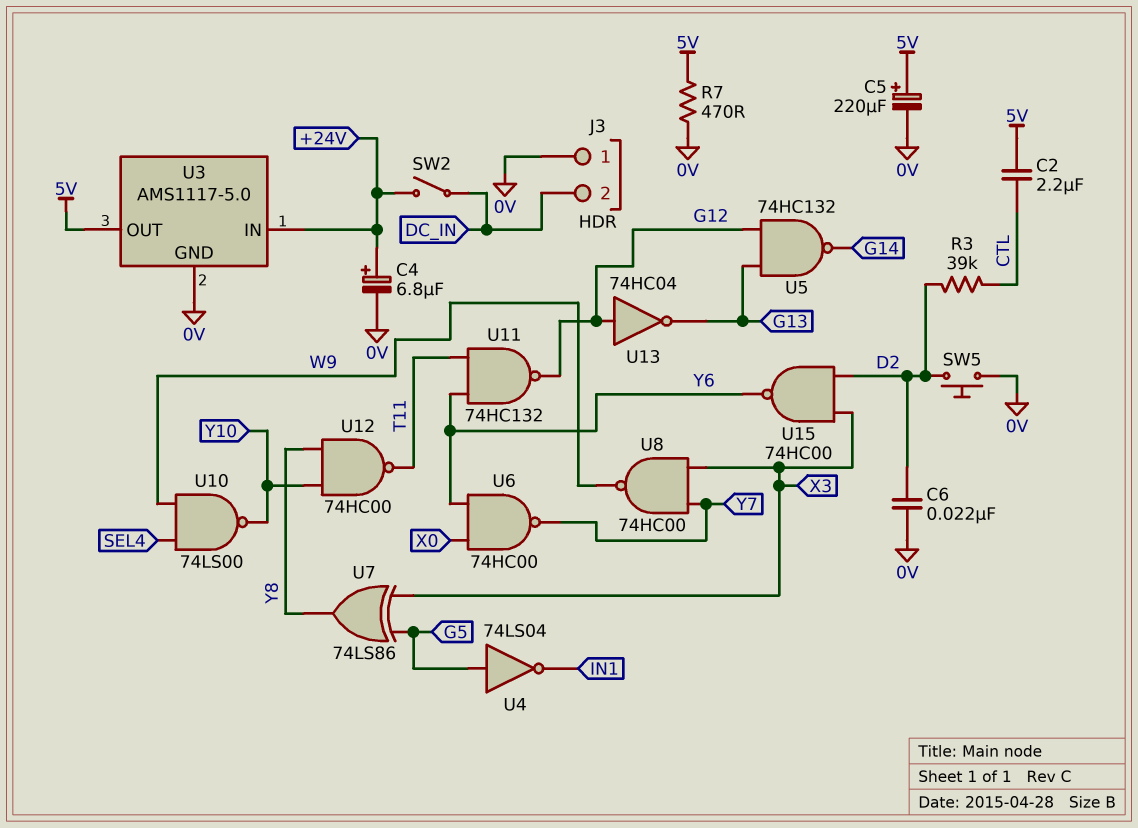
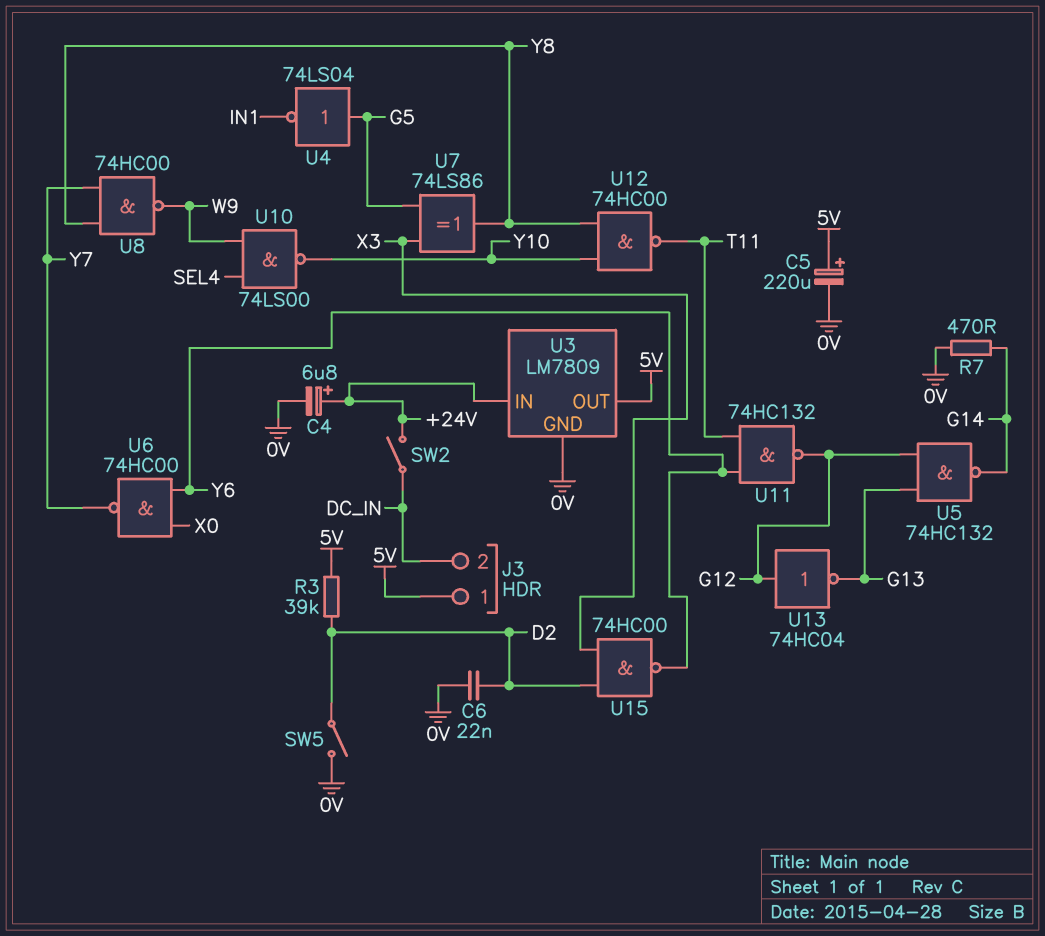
C2: 2.2uF (5V, CTL) -> none
J3 pin 1: 0V -> 5V
R3: 39k (CTL, D2) -> 39k (5V, D2)
R7: 470 (0V, 5V) -> 470 (0V, G14)
SW5: button (0V, D2) -> switch (0V, D2)
U3: AMS1117-5.0 -> LM7809
U8: NAND 74HC00 (in X3, in Y7, out W9) -> NAND 74HC00 (in Y7, in Y8, out W9)

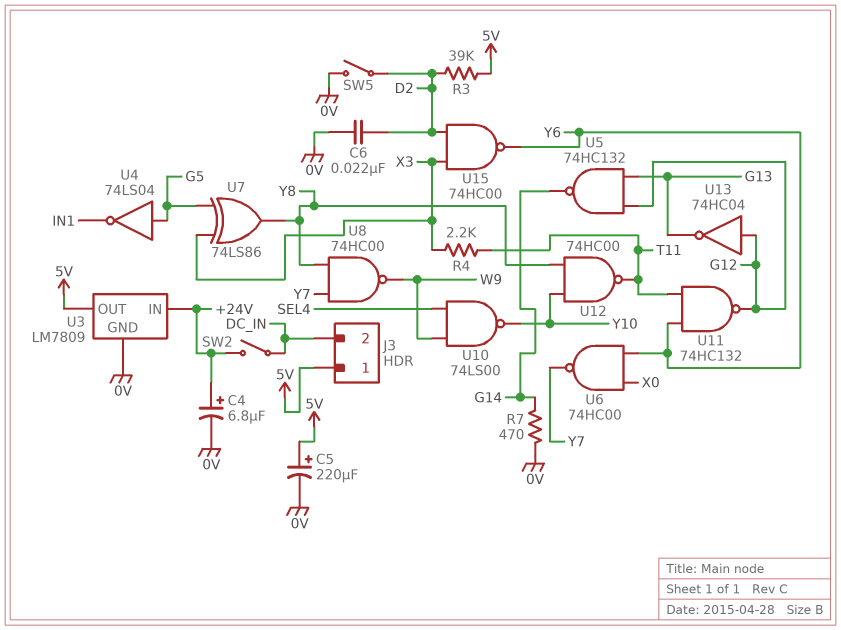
R4: none -> 2.2k (T11, X3)

